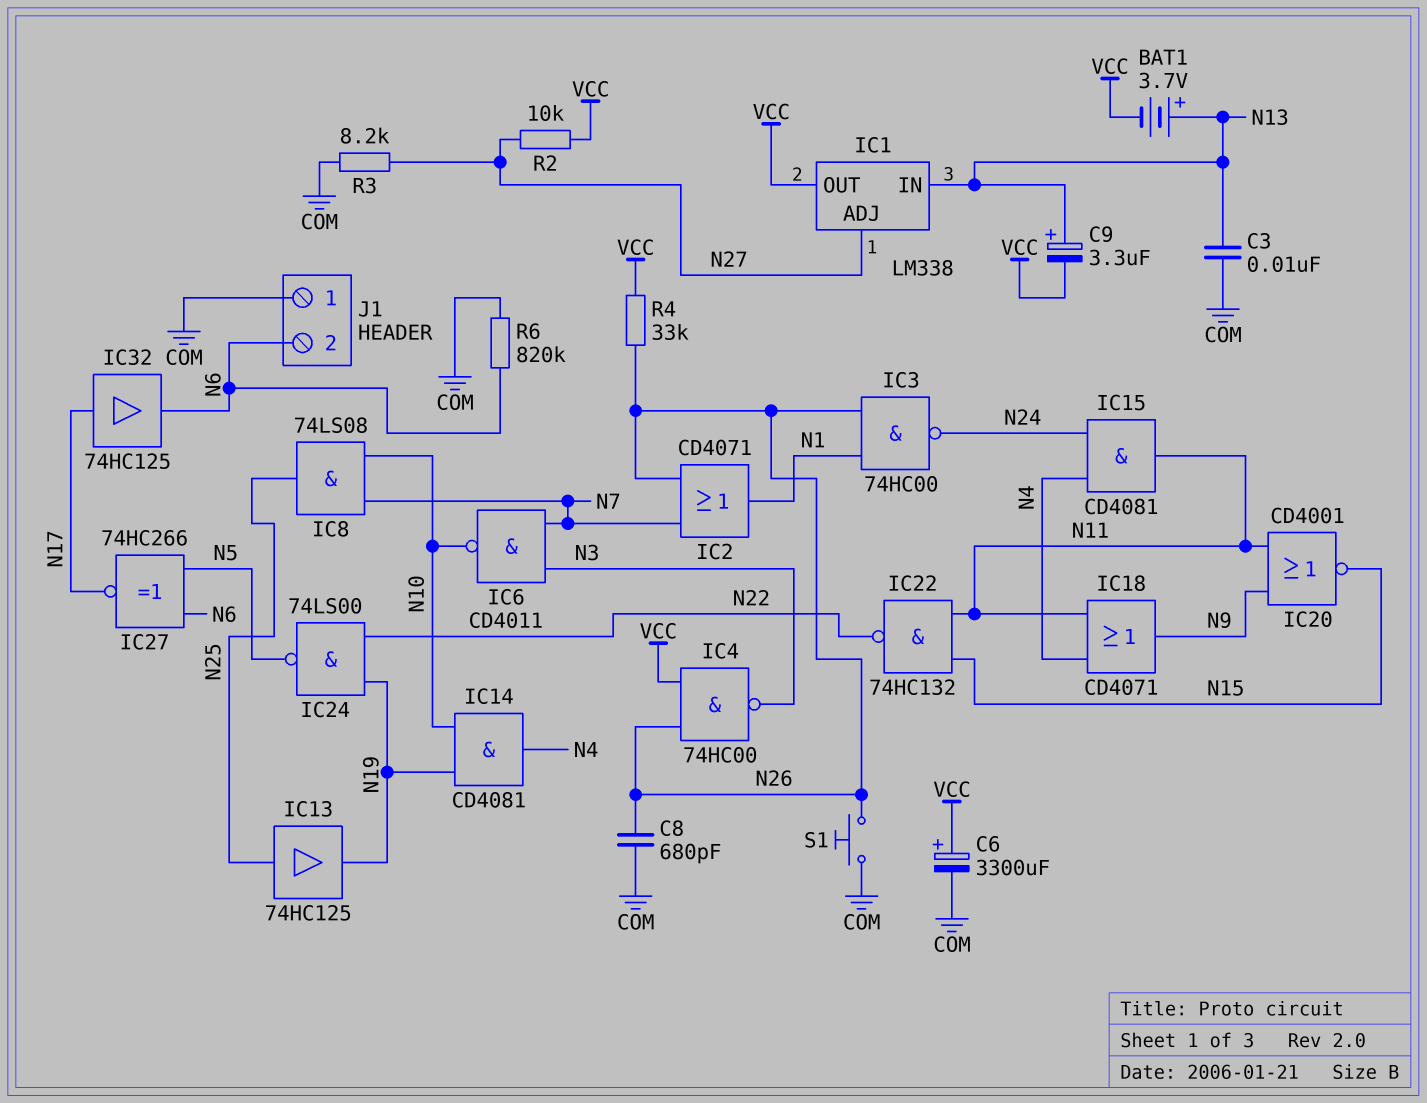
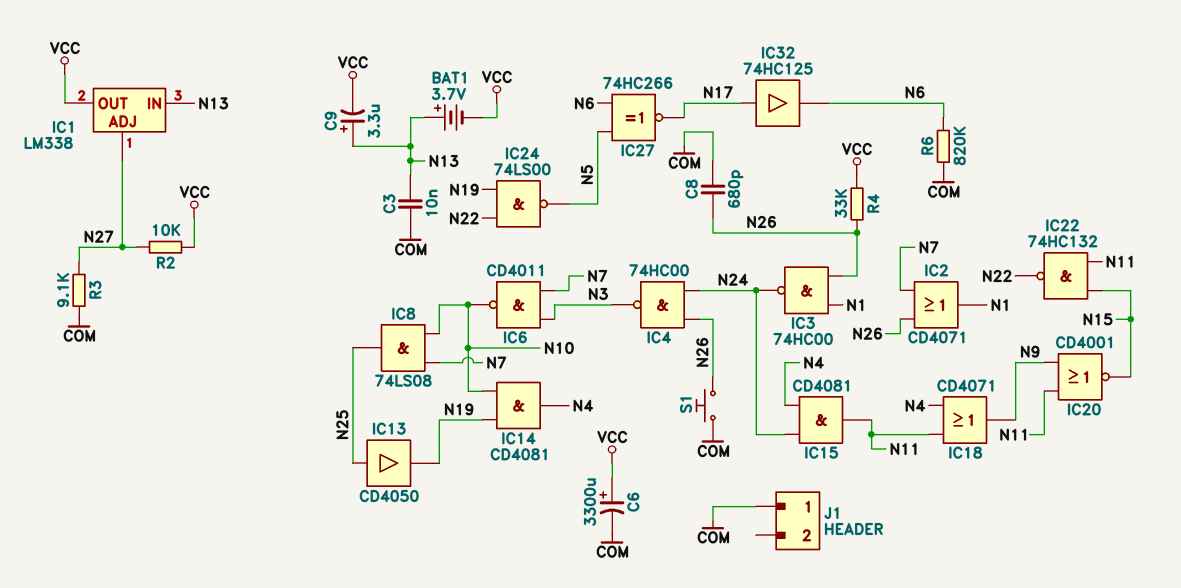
IC4: NAND 74HC00 (in N26, in VCC, out N3) -> NAND 74HC00 (in N24, in N26, out N3)
IC13: buffer 74HC125 (in N25, out N19) -> buffer CD4050 (in N25, out N19)
J1 pin 2: N6 -> none
R3: 8.2k (COM, N27) -> 9.1k (COM, N27)

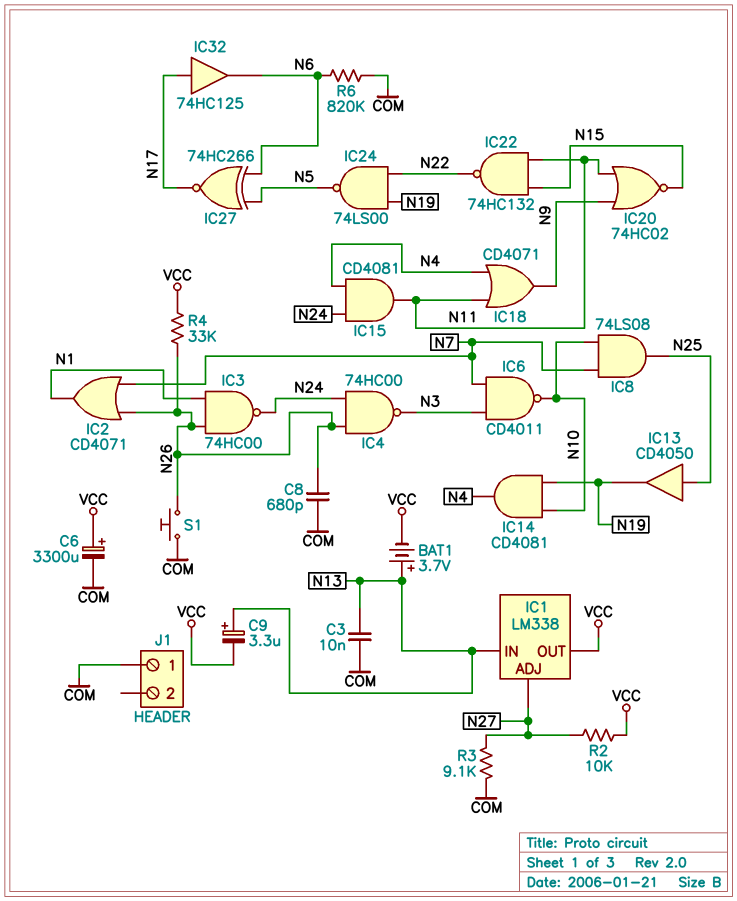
IC20: NOR CD4001 (in N9, in N11, out N15) -> NOR 74HC02 (in N9, in N11, out N15)

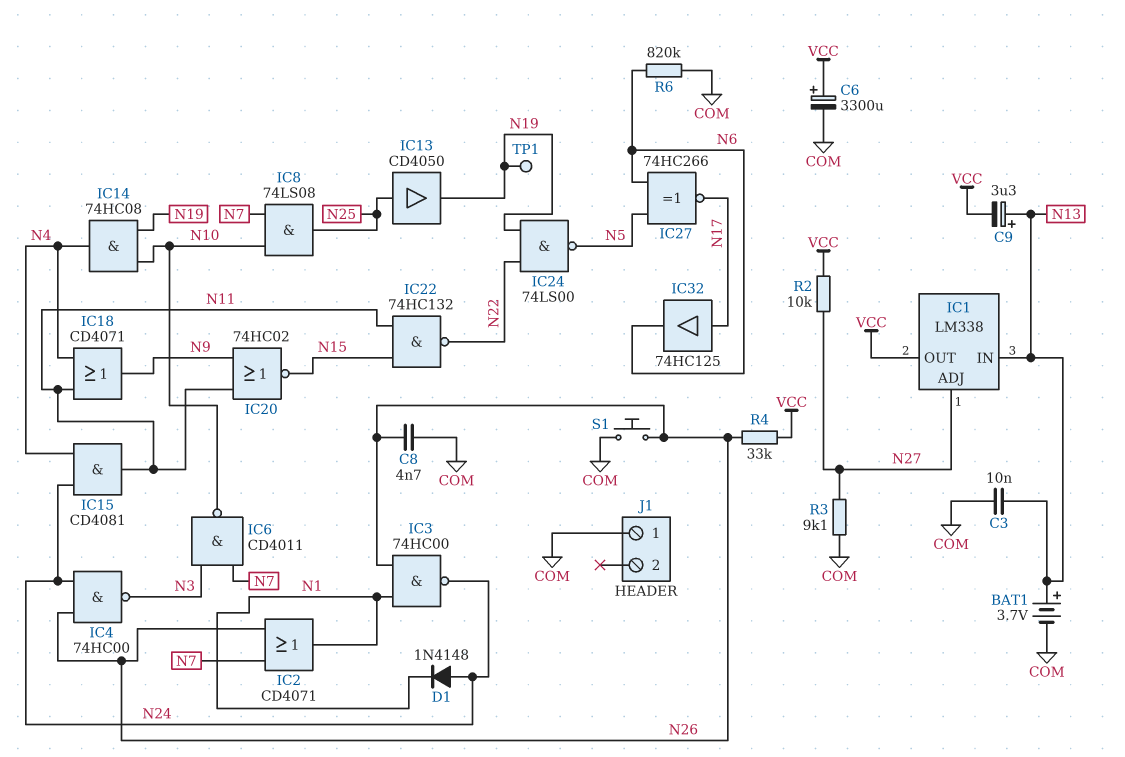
BAT1: 3.7V (plus N13, minus VCC) -> 3.7V (plus N13, minus COM)
C8: 680pF (COM, N26) -> 4.7nF (COM, N26)
D1: none -> diode 1N4148 (A N24, K N1)
IC14: AND CD4081 (in N10, in N19, out N4) -> AND 74HC08 (in N10, in N19, out N4)
TP1: none -> test point (N19)

